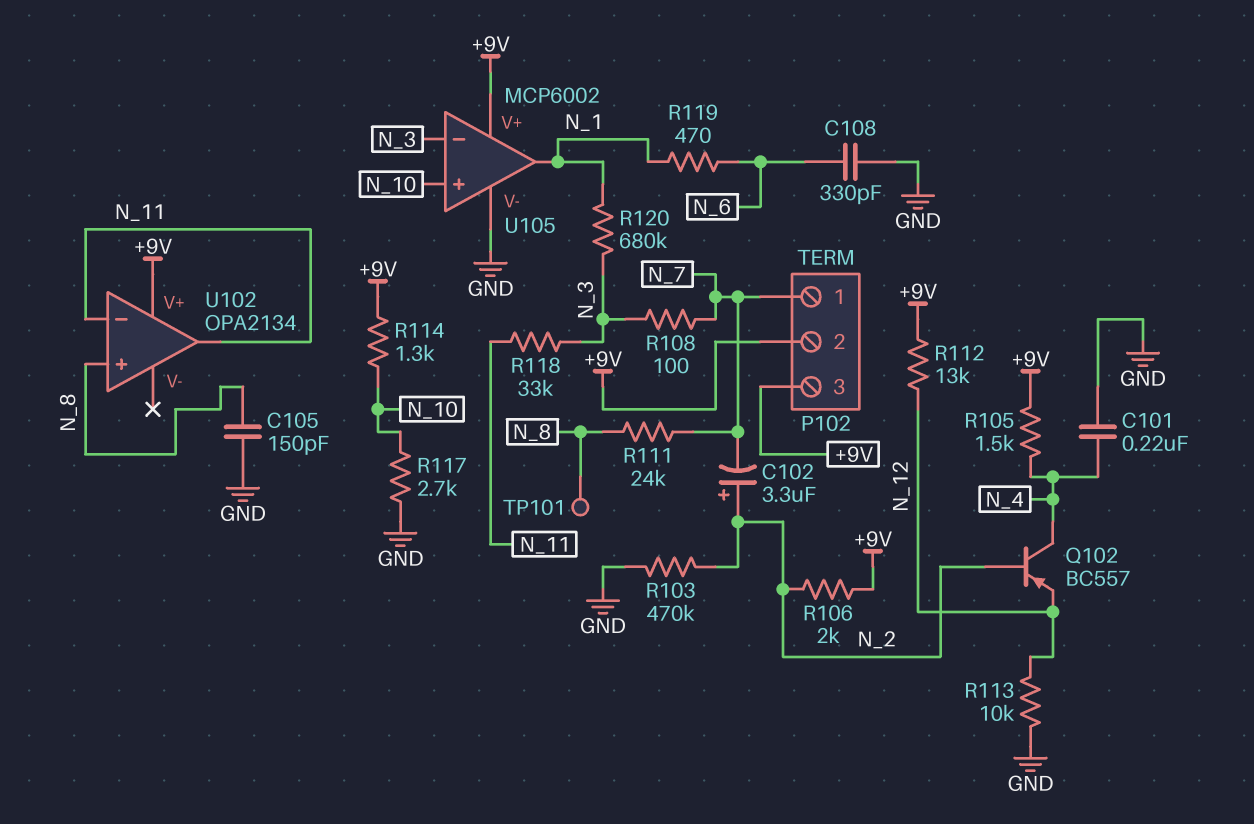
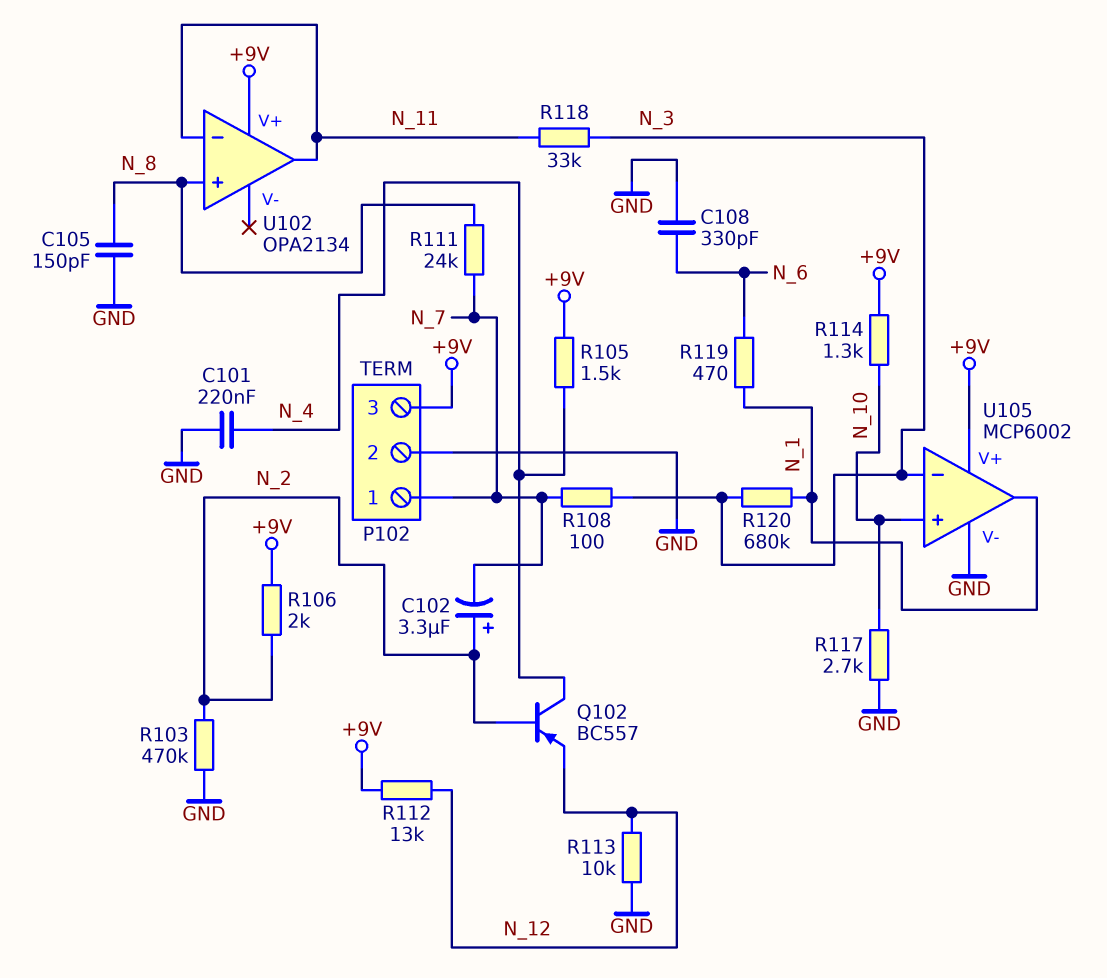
P102 pin 2: +9V -> GND
TP101: test point (N_8) -> none

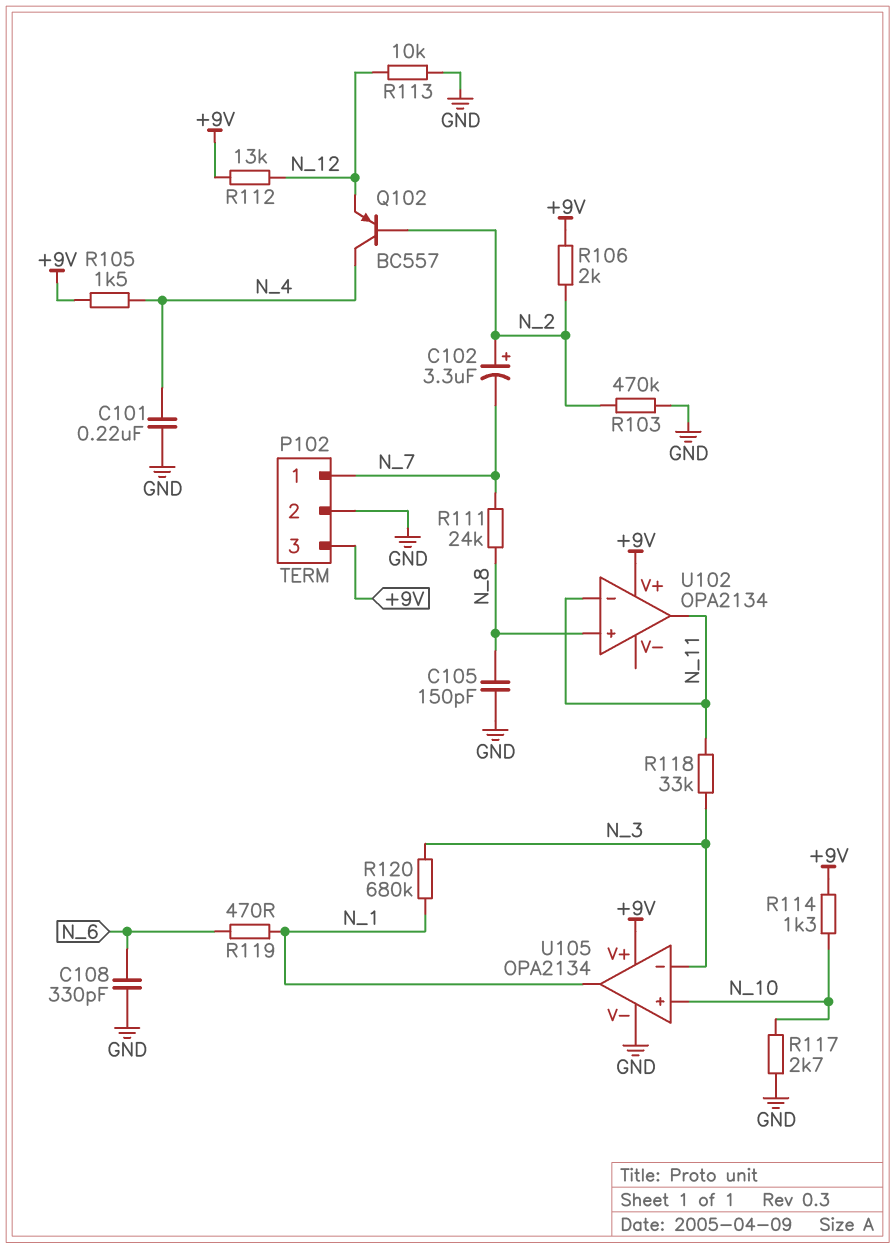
R108: 100 (N_3, N_7) -> none
U105: MCP6002 -> OPA2134

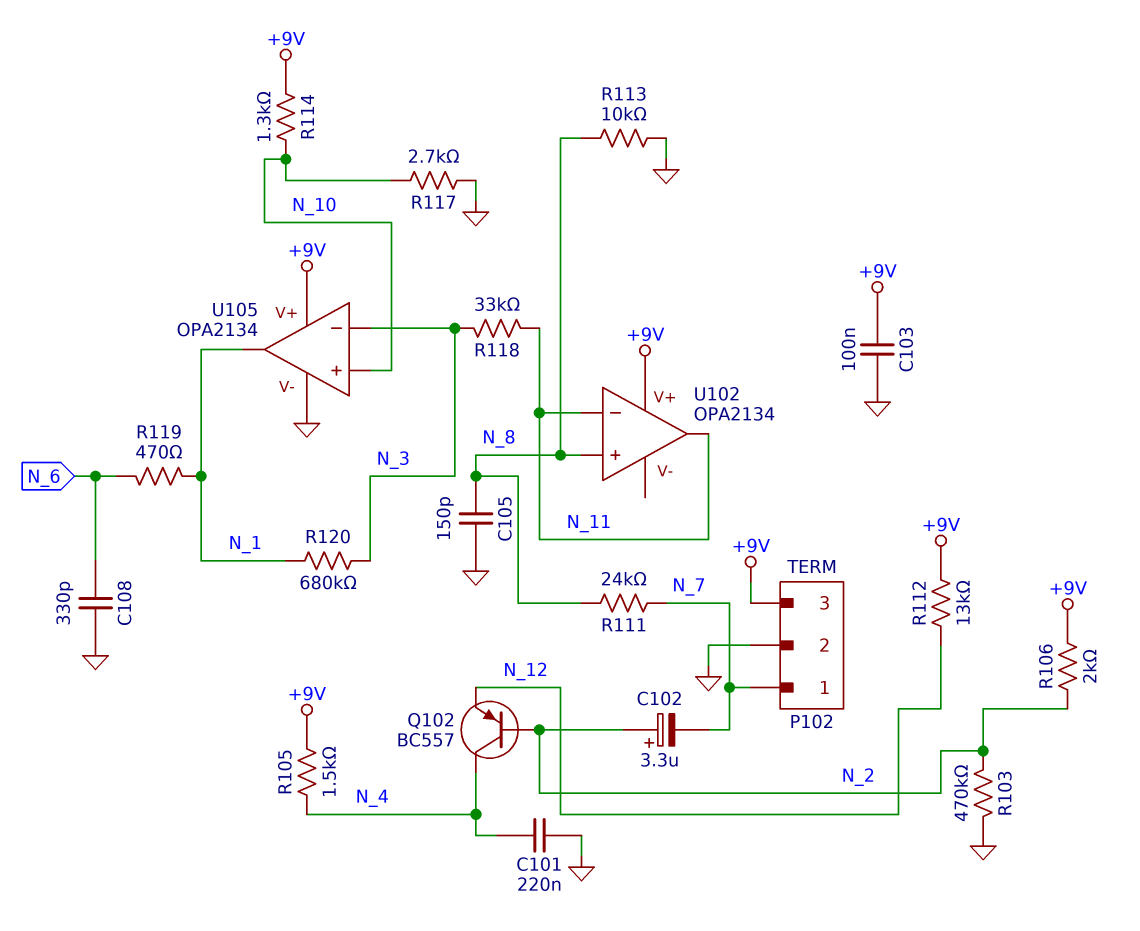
C103: none -> 100nF (+9V, GND)
R113: 10k (GND, N_12) -> 10k (GND, N_8)

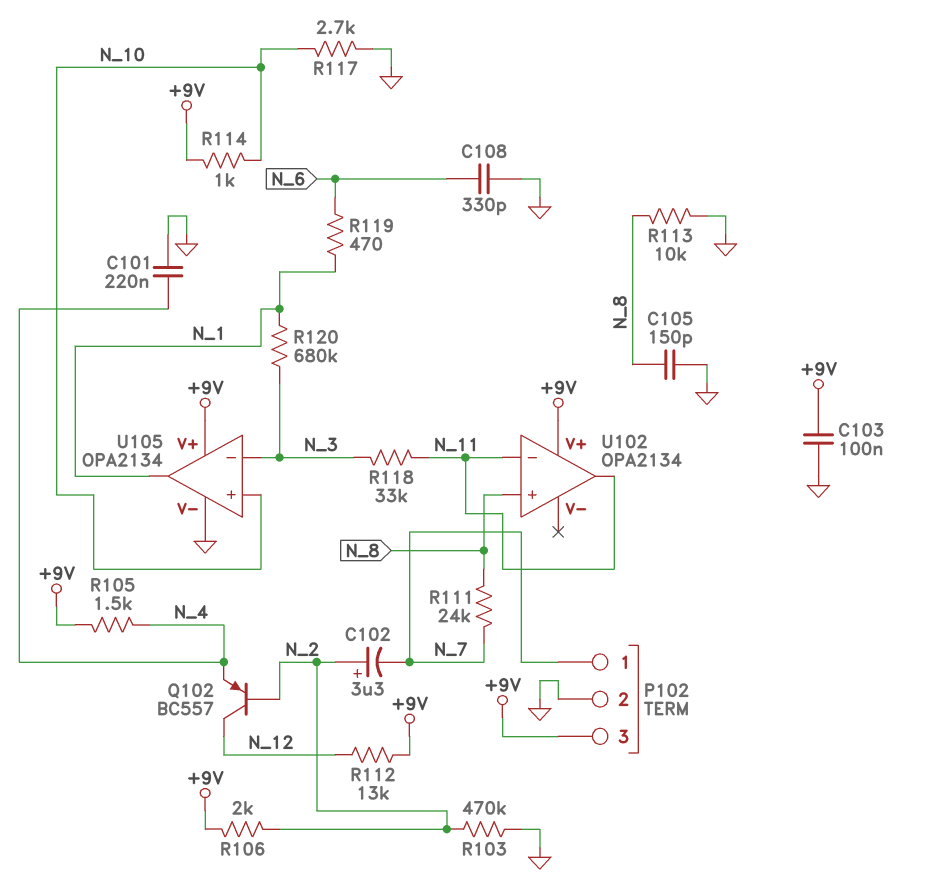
Q102: PNP BC557 (B N_2, C N_4, E N_12) -> PNP BC557 (B N_2, C N_12, E N_4)
R114: 1.3k (+9V, N_10) -> 1k (+9V, N_10)

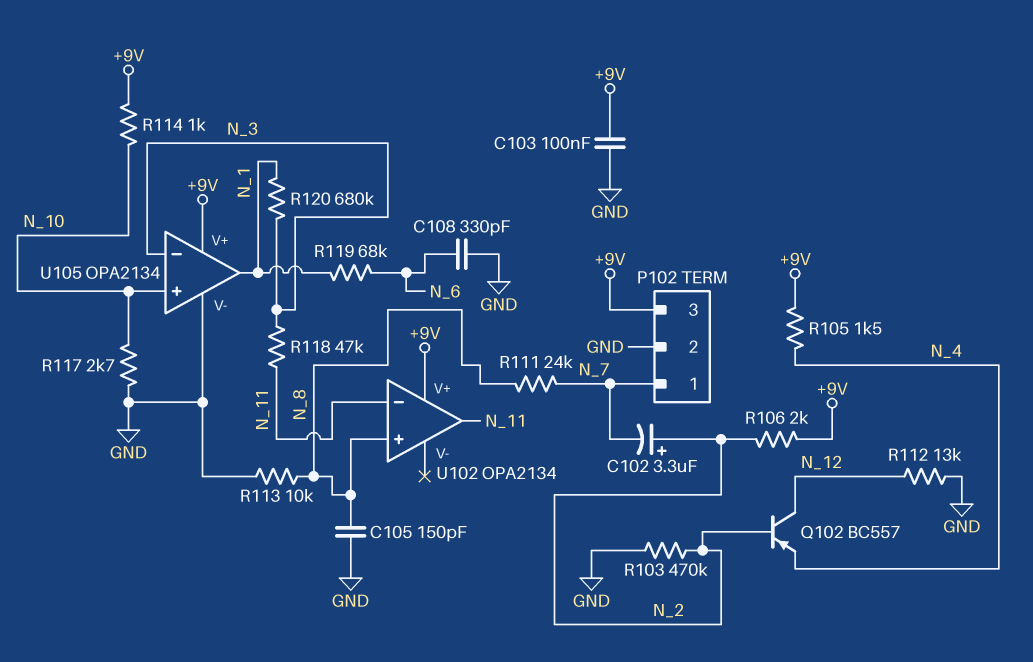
C101: 220nF (GND, N_4) -> none
R112: 13k (+9V, N_12) -> 13k (GND, N_12)
R118: 33k (N_3, N_11) -> 47k (N_3, N_11)
R119: 470 (N_1, N_6) -> 68k (N_1, N_6)

